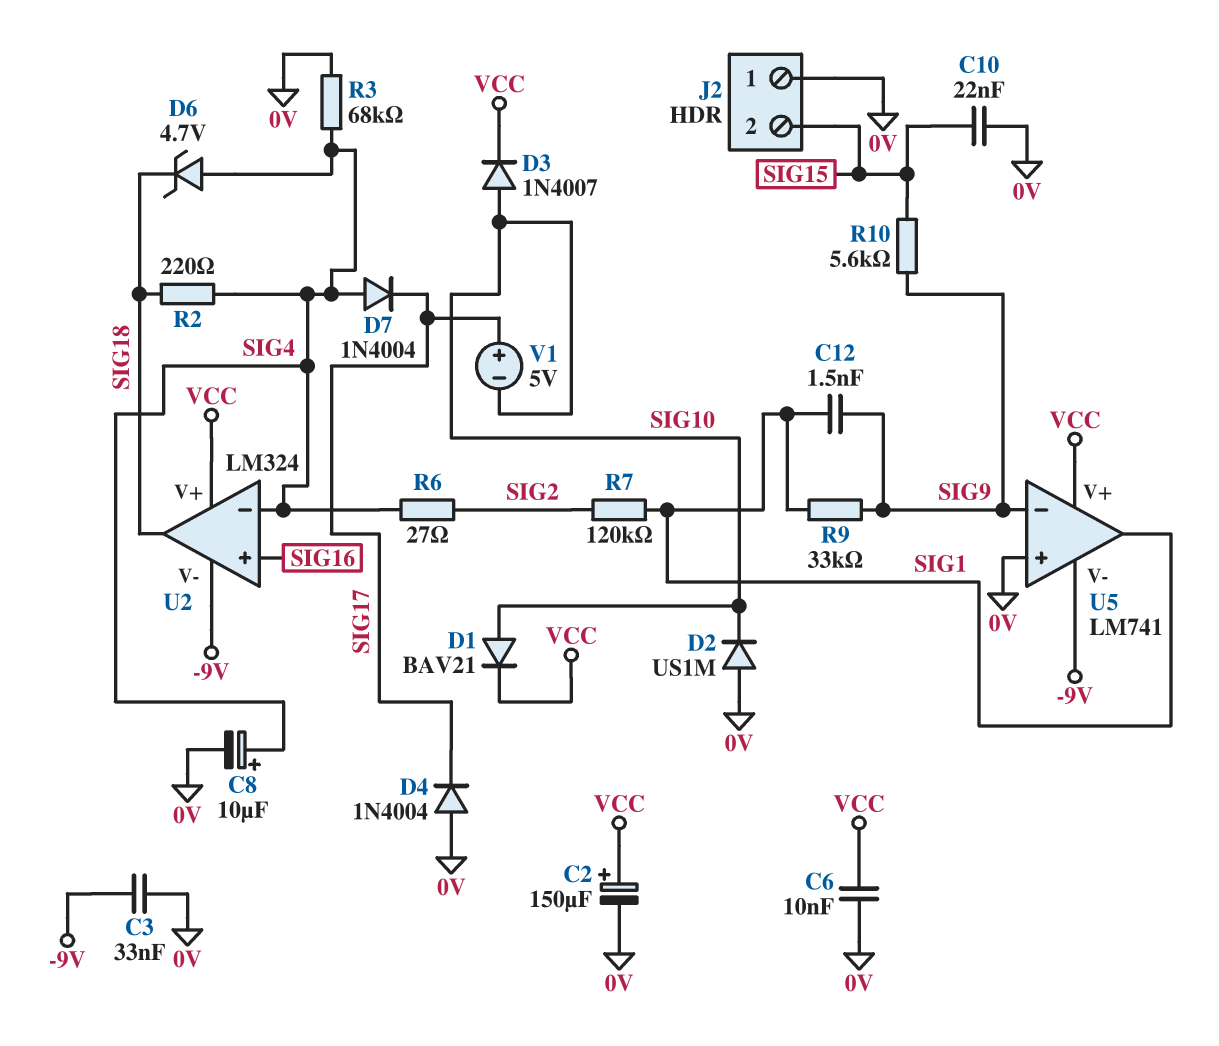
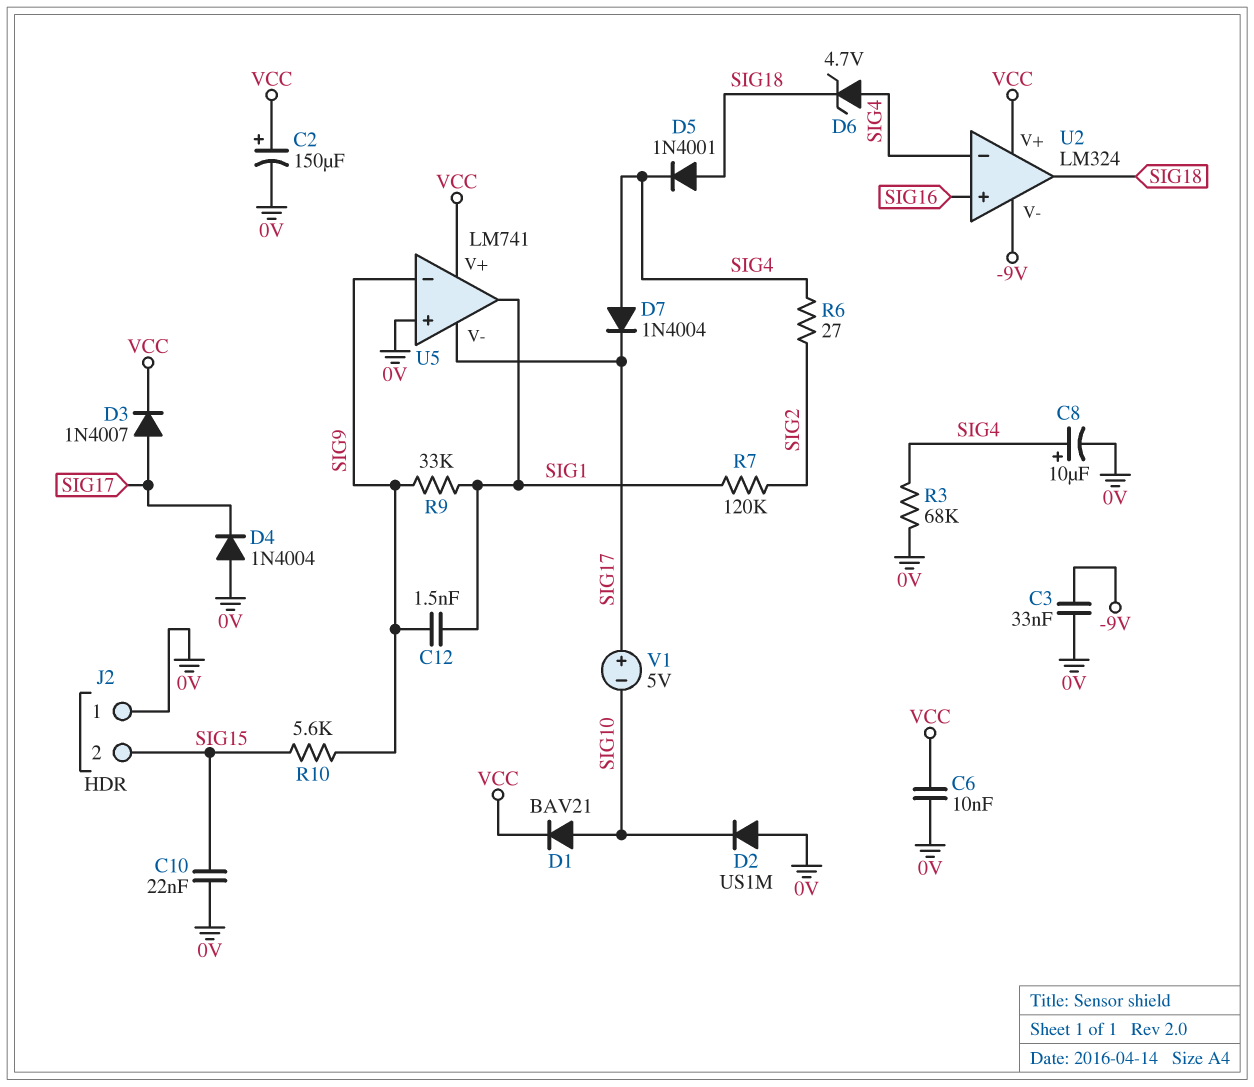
D3: diode 1N4007 (A SIG10, K VCC) -> diode 1N4007 (A SIG17, K VCC)
D5: none -> diode 1N4001 (A SIG18, K SIG4)
R2: 220 (SIG4, SIG18) -> none
U5 pin V-: -9V -> SIG17

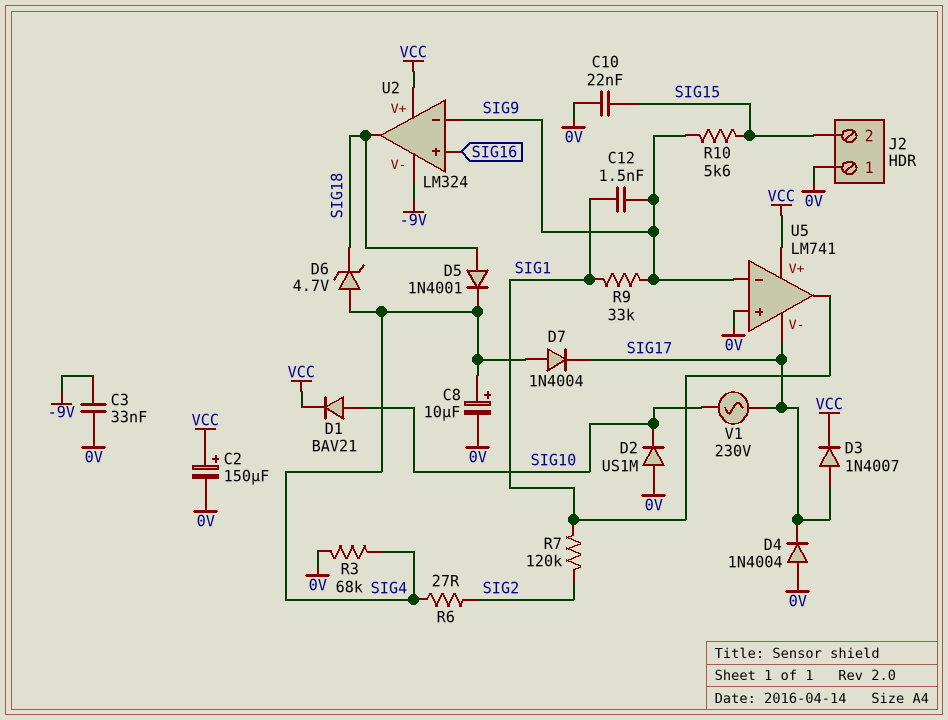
C6: 10nF (0V, VCC) -> none
U2 pin in-: SIG4 -> SIG9
V1: 5V (plus SIG17, minus SIG10) -> AC 230V (SIG10, SIG17)

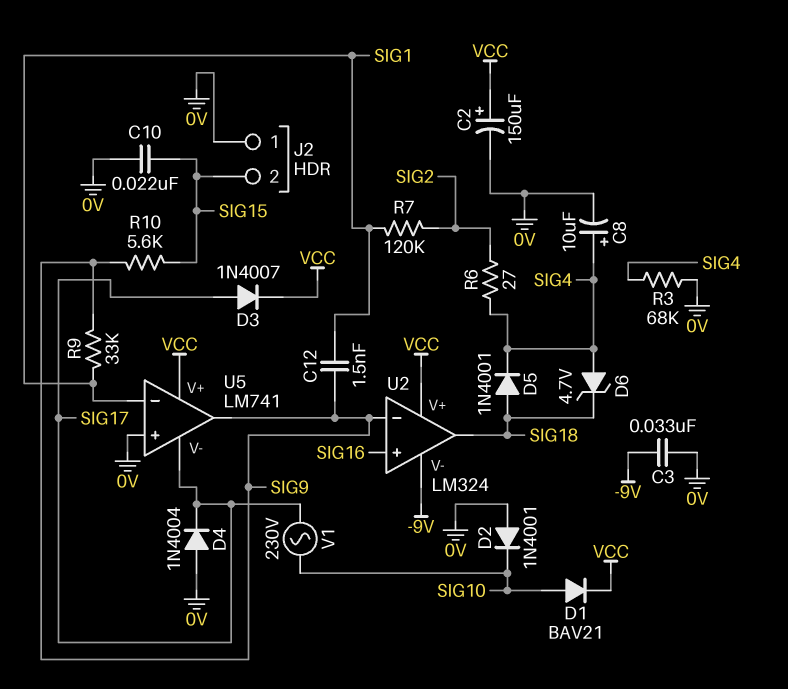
D2: diode US1M (A 0V, K SIG10) -> diode 1N4001 (A 0V, K SIG10)
D7: diode 1N4004 (A SIG4, K SIG17) -> none
U5 pin in-: SIG9 -> SIG1
U5 pin out: SIG1 -> SIG9

